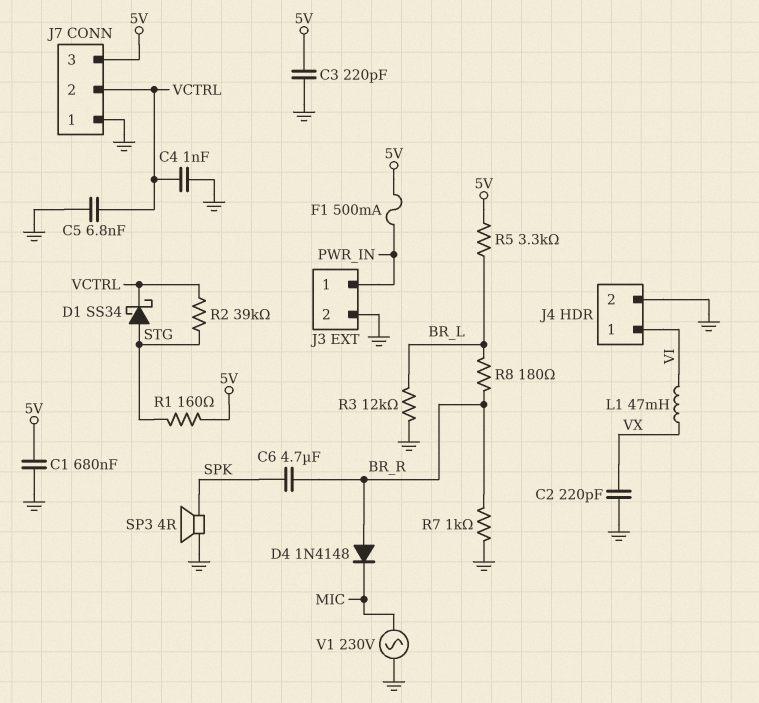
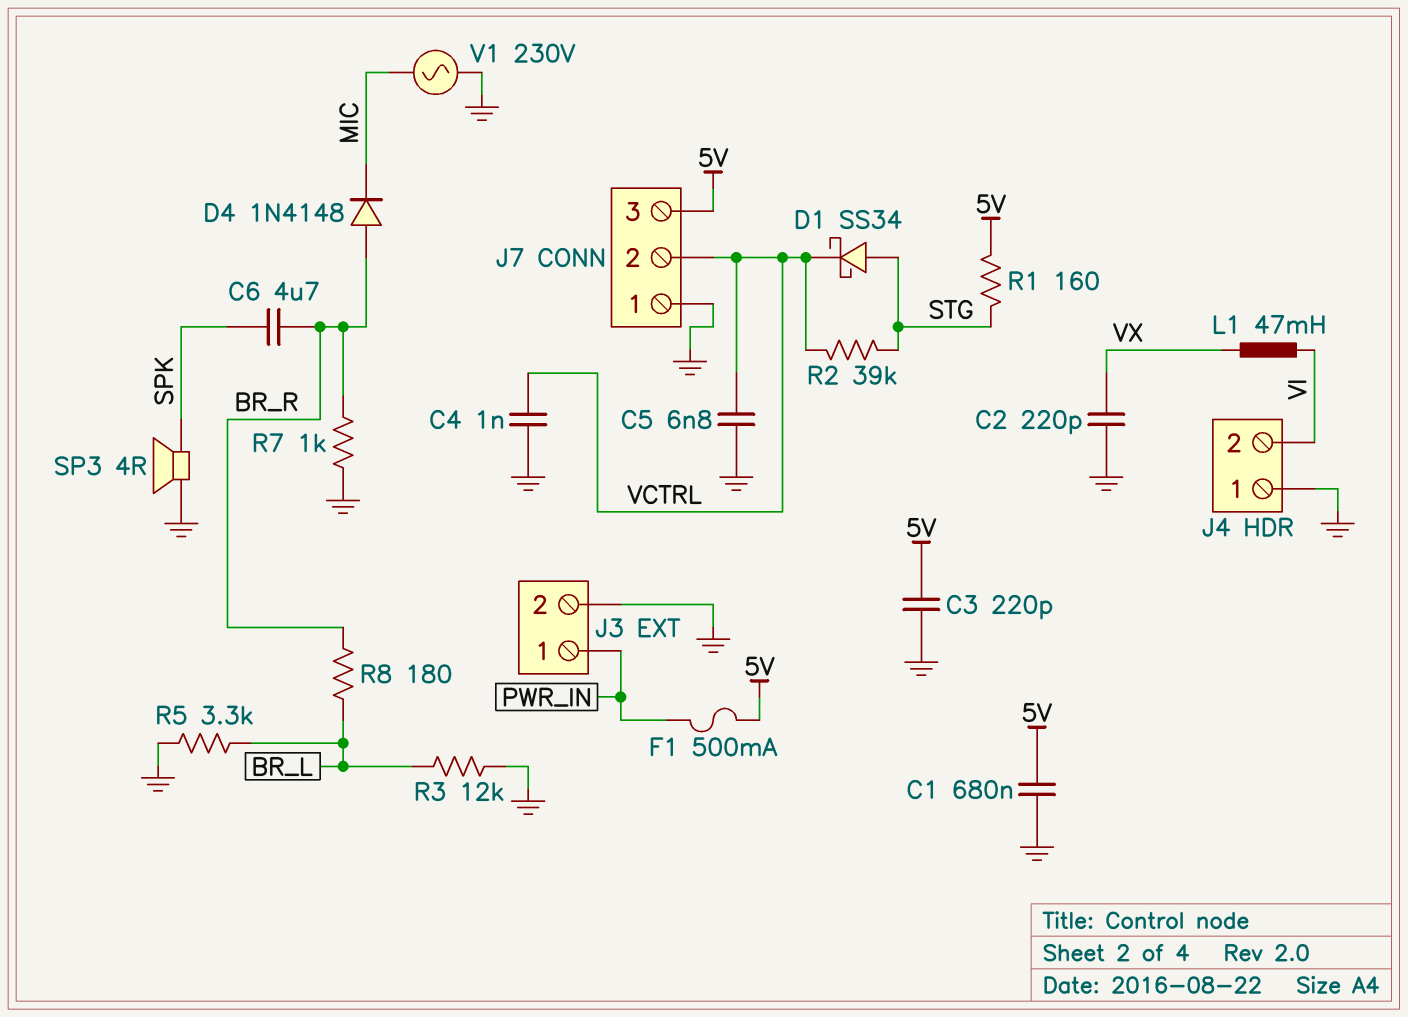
J4 pin 1: VI -> GND
J4 pin 2: GND -> VI
R5: 3.3k (5V, BR_L) -> 3.3k (BR_L, GND)

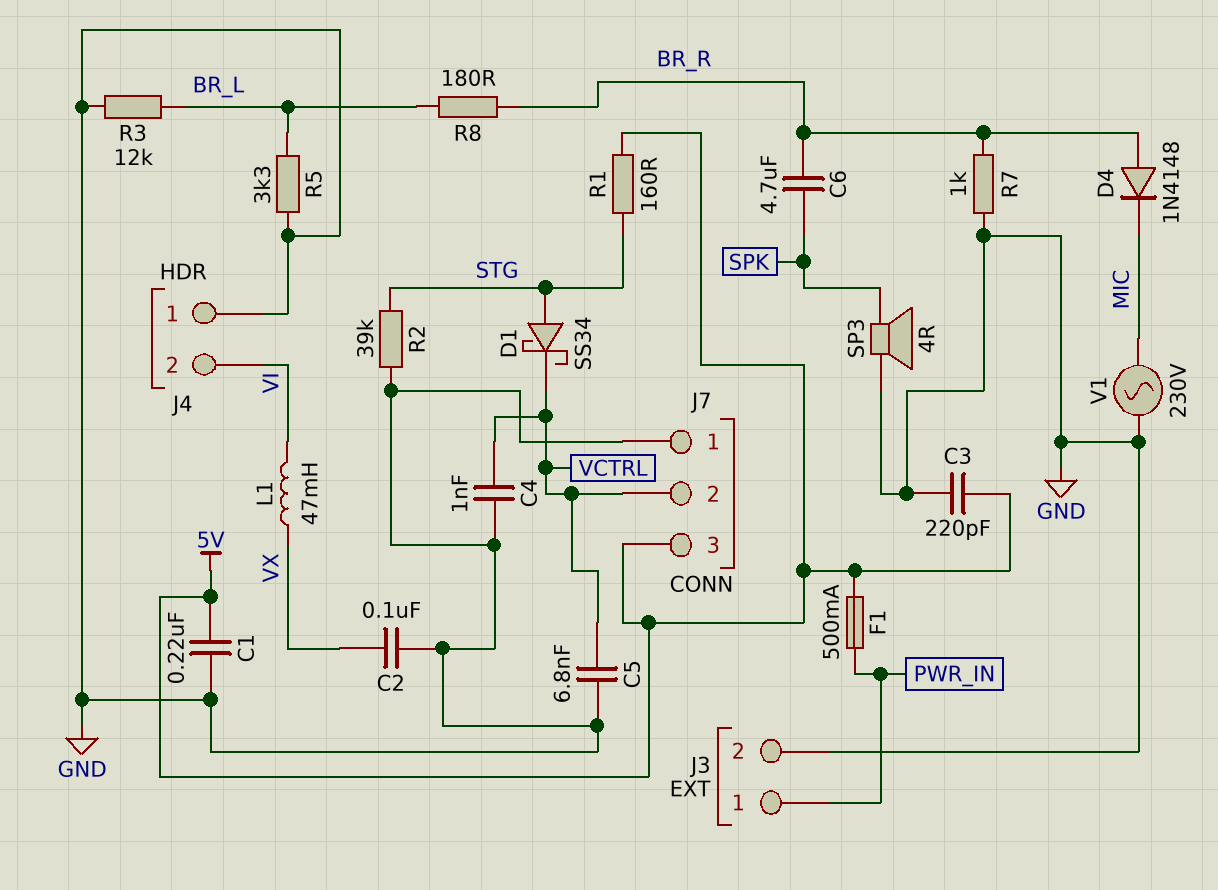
C1: 680nF (5V, GND) -> 220nF (5V, GND)
C2: 220pF (GND, VX) -> 100nF (GND, VX)
R2: 39k (STG, VCTRL) -> 39k (GND, STG)

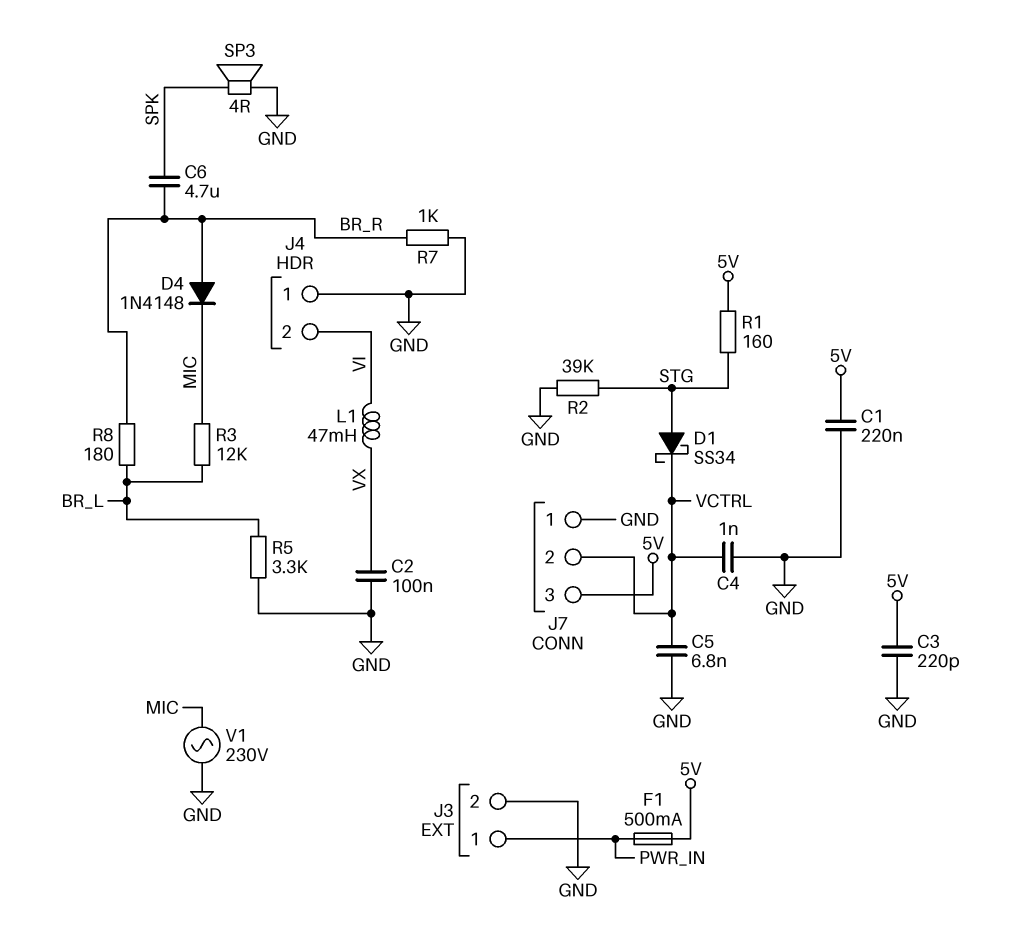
R3: 12k (BR_L, GND) -> 12k (BR_L, MIC)

